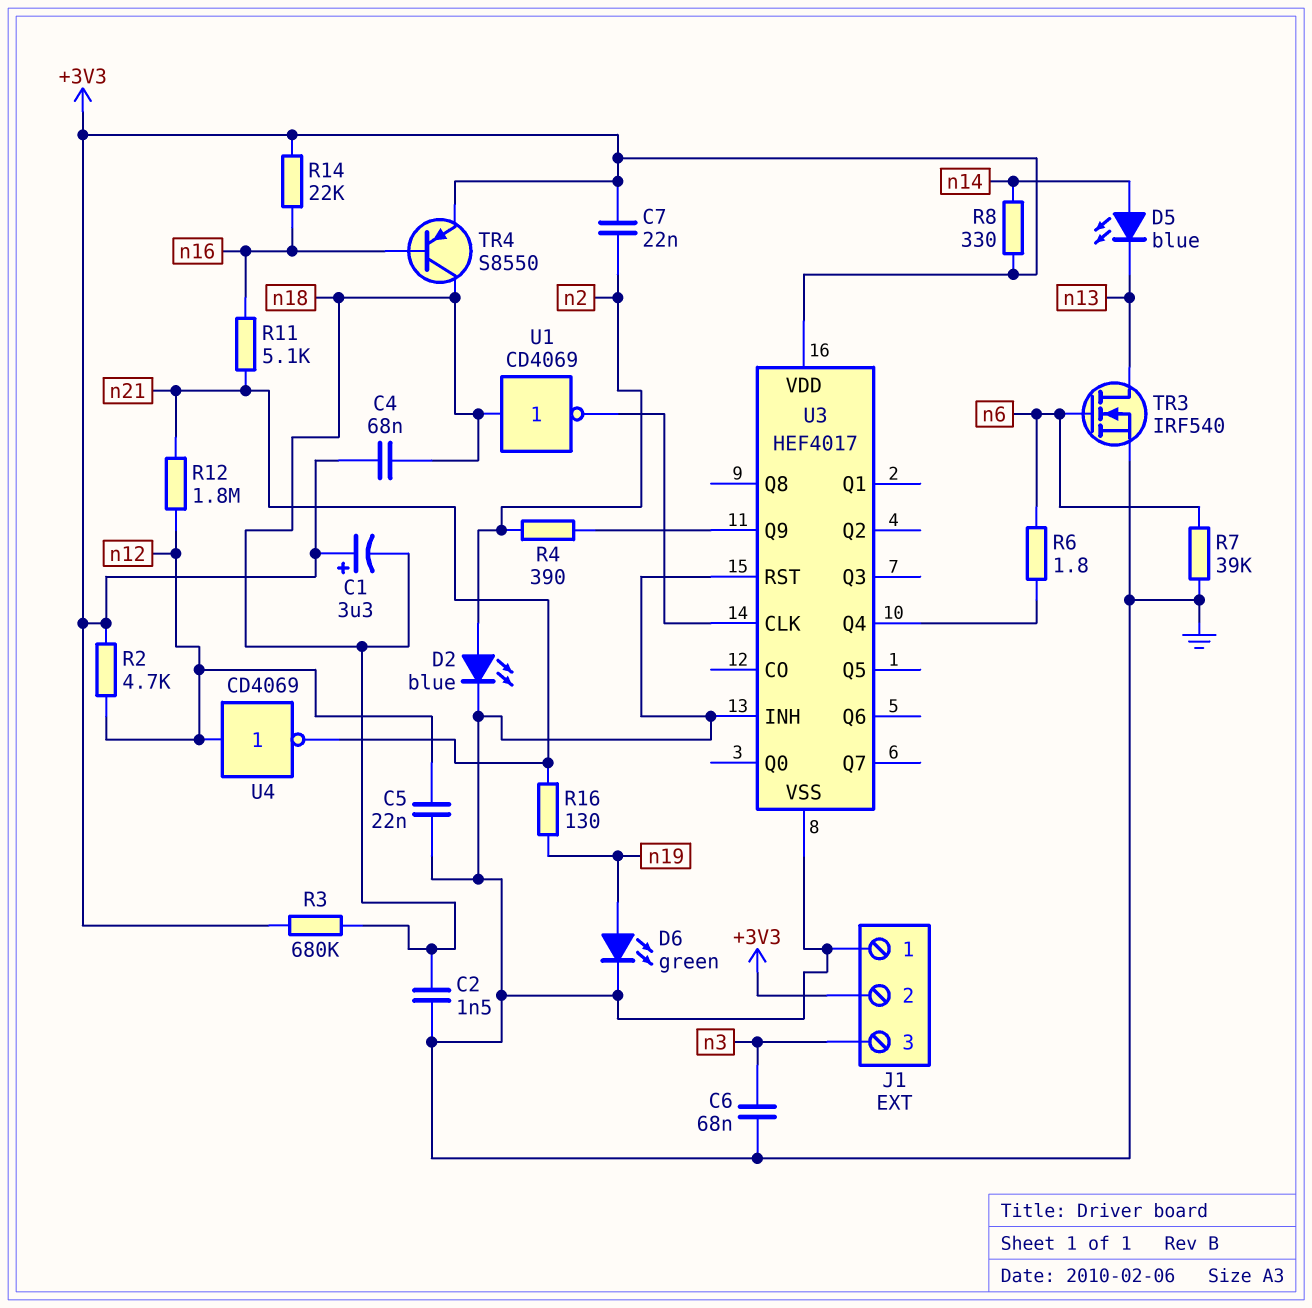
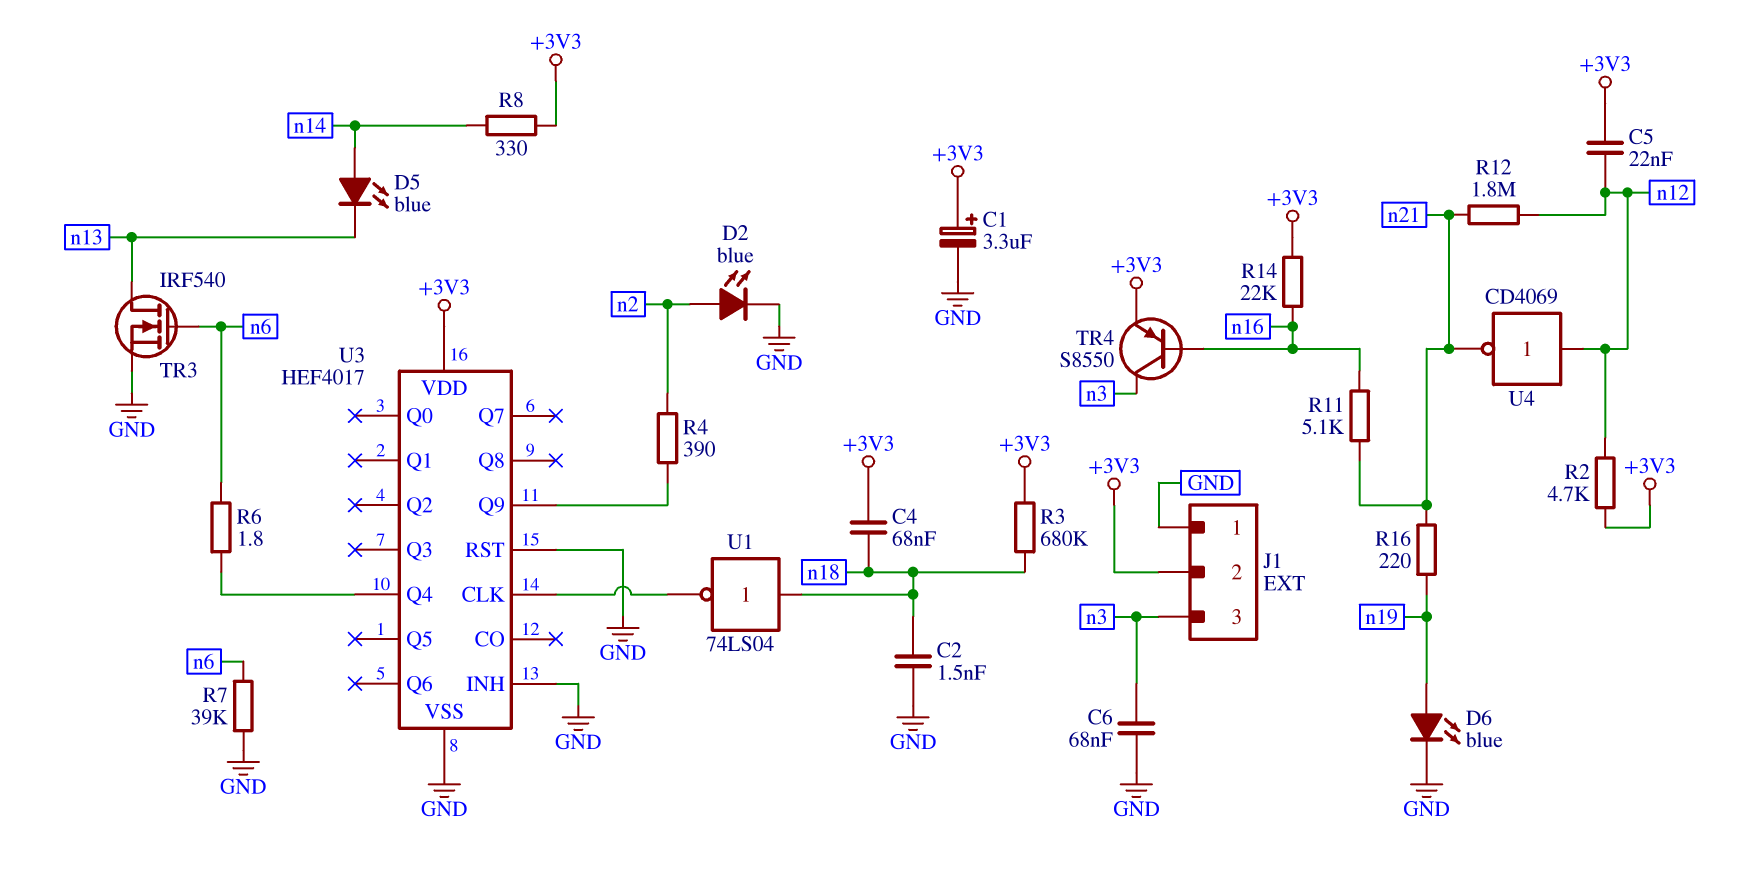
C1: 3.3uF (plus +3V3, minus n18) -> 3.3uF (plus +3V3, minus GND)
C5: 22nF (GND, n12) -> 22nF (+3V3, n12)
C7: 22nF (+3V3, n2) -> none
D6: LED green (A n19, K GND) -> LED blue (A n19, K GND)
R16: 130 (n19, n21) -> 220 (n19, n21)
TR4: PNP S8550 (B n16, C n18, E +3V3) -> PNP S8550 (B n16, C n3, E +3V3)
U1: NOT CD4069 (in n18, out U3/CLK) -> NOT 74LS04 (in n18, out U3/CLK)

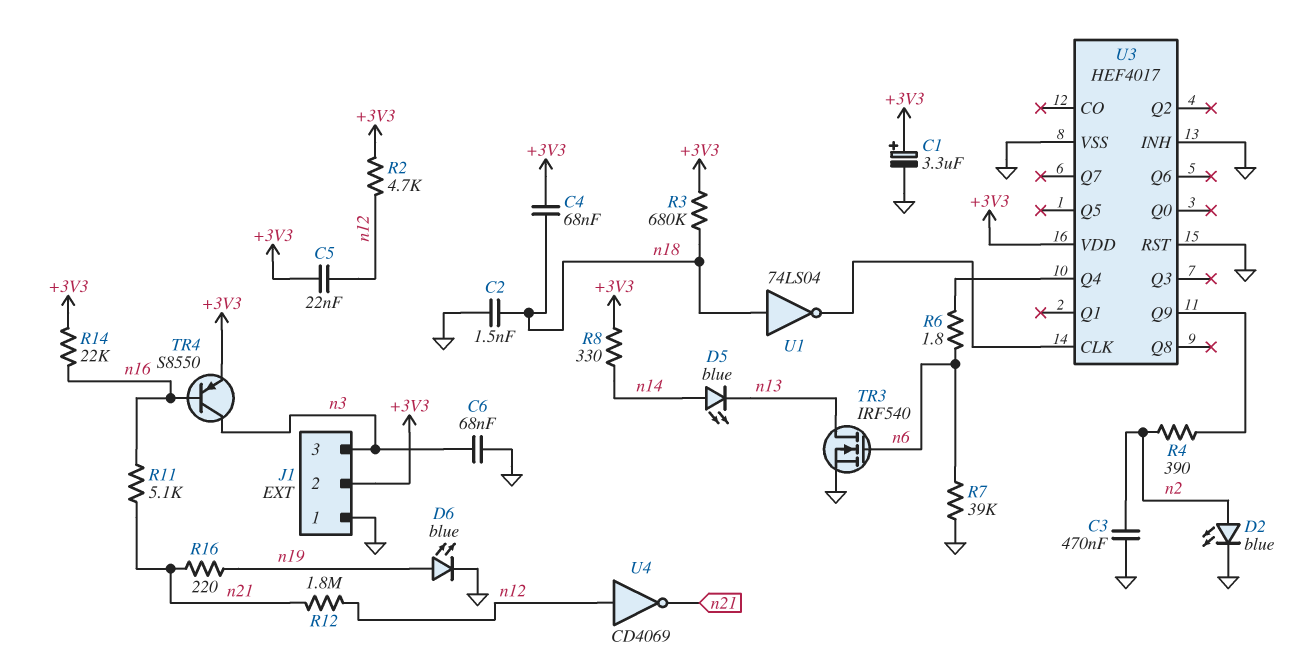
C3: none -> 470nF (GND, n2)

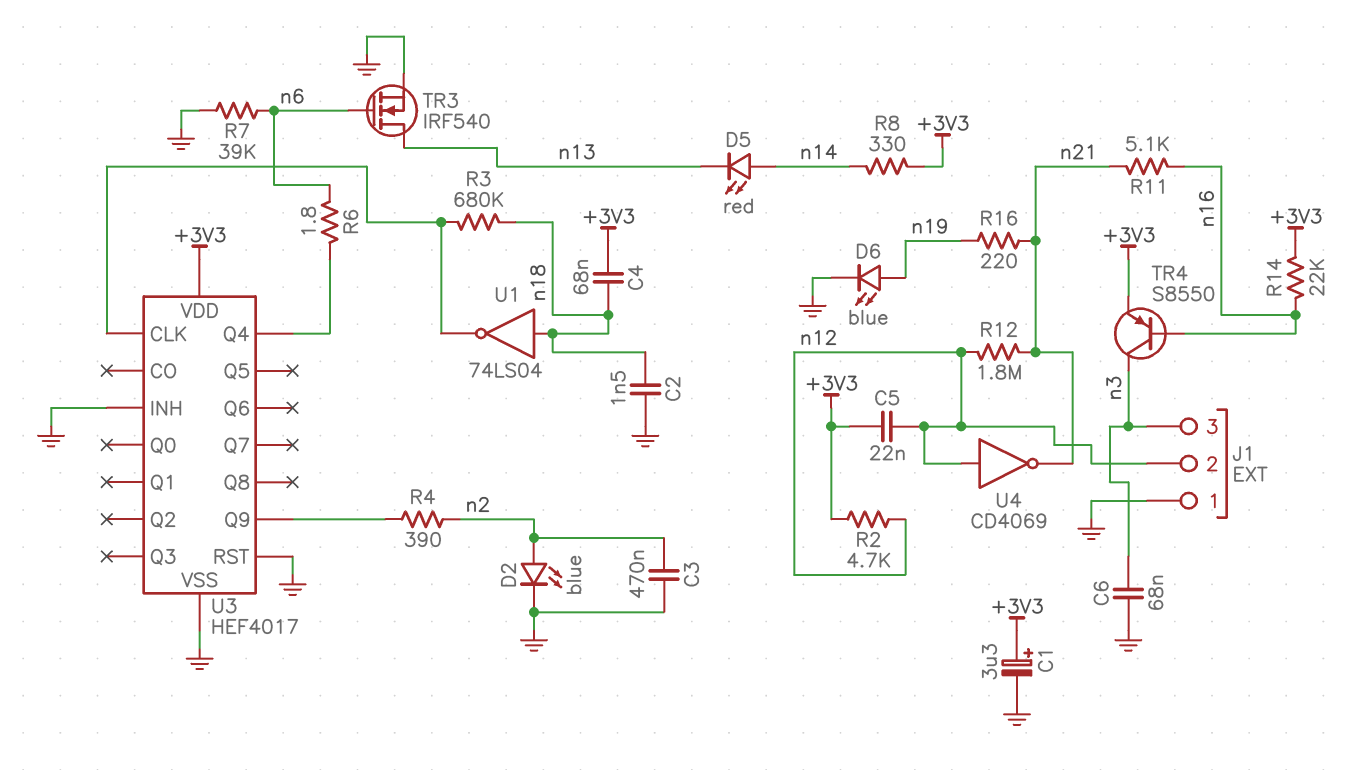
D5: LED blue (A n14, K n13) -> LED red (A n14, K n13)
J1 pin 2: +3V3 -> n12
R3: 680k (+3V3, n18) -> 680k (U3/CLK, n18)

